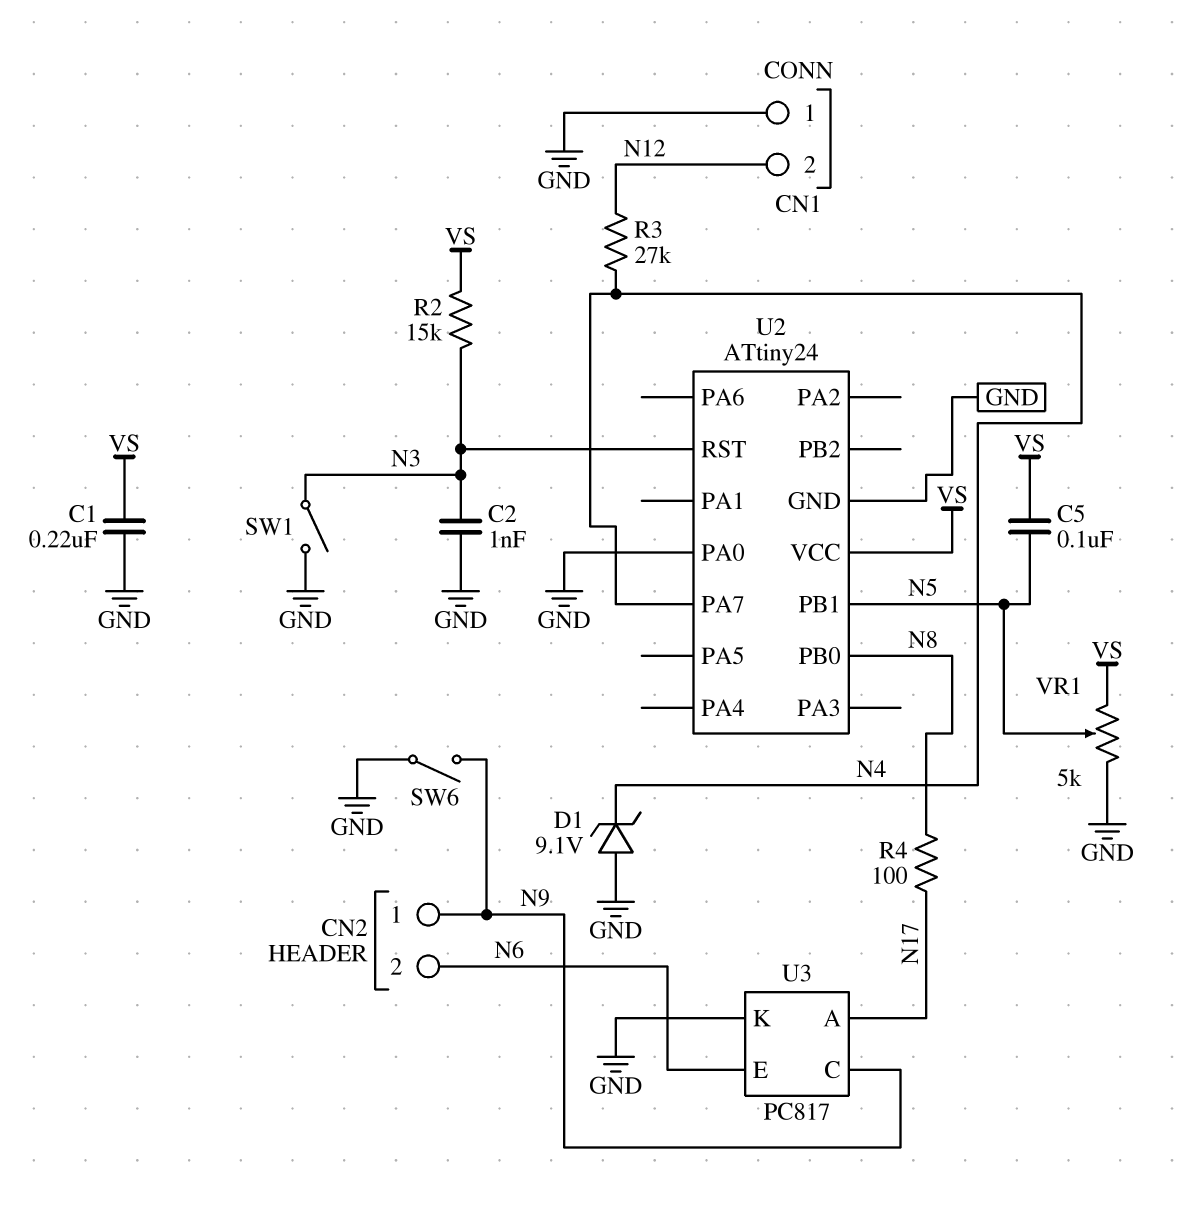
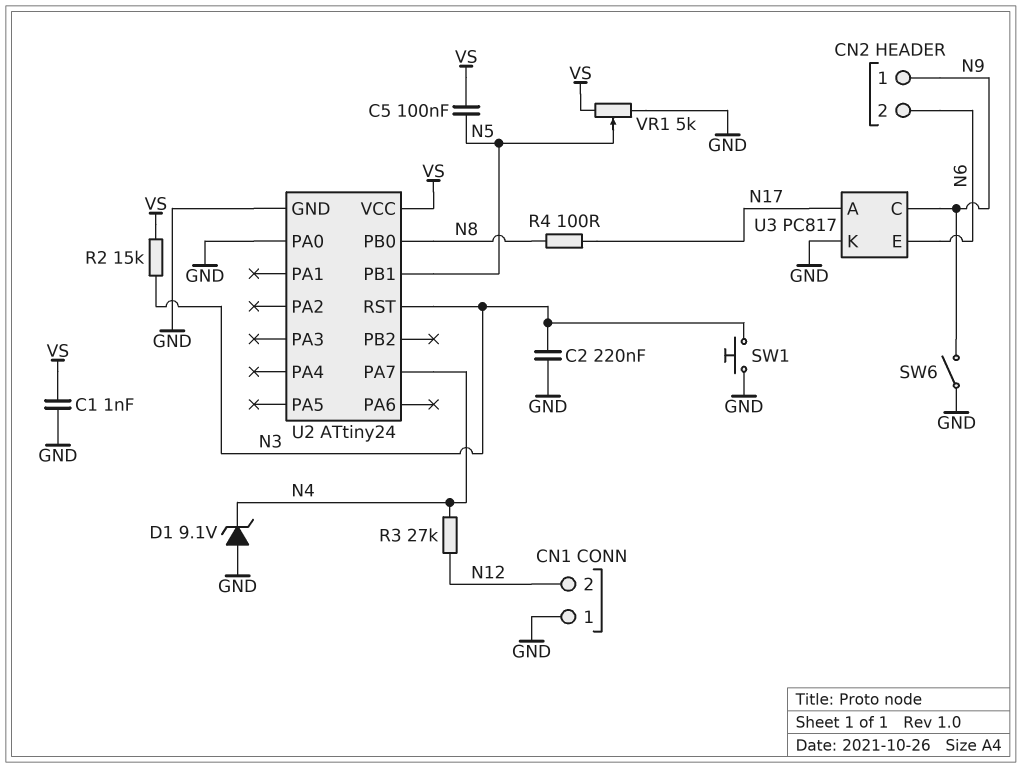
C1: 220nF (GND, VS) -> 1nF (GND, VS)
C2: 1nF (GND, N3) -> 220nF (GND, N3)
SW1: switch (GND, N3) -> button (GND, N3)

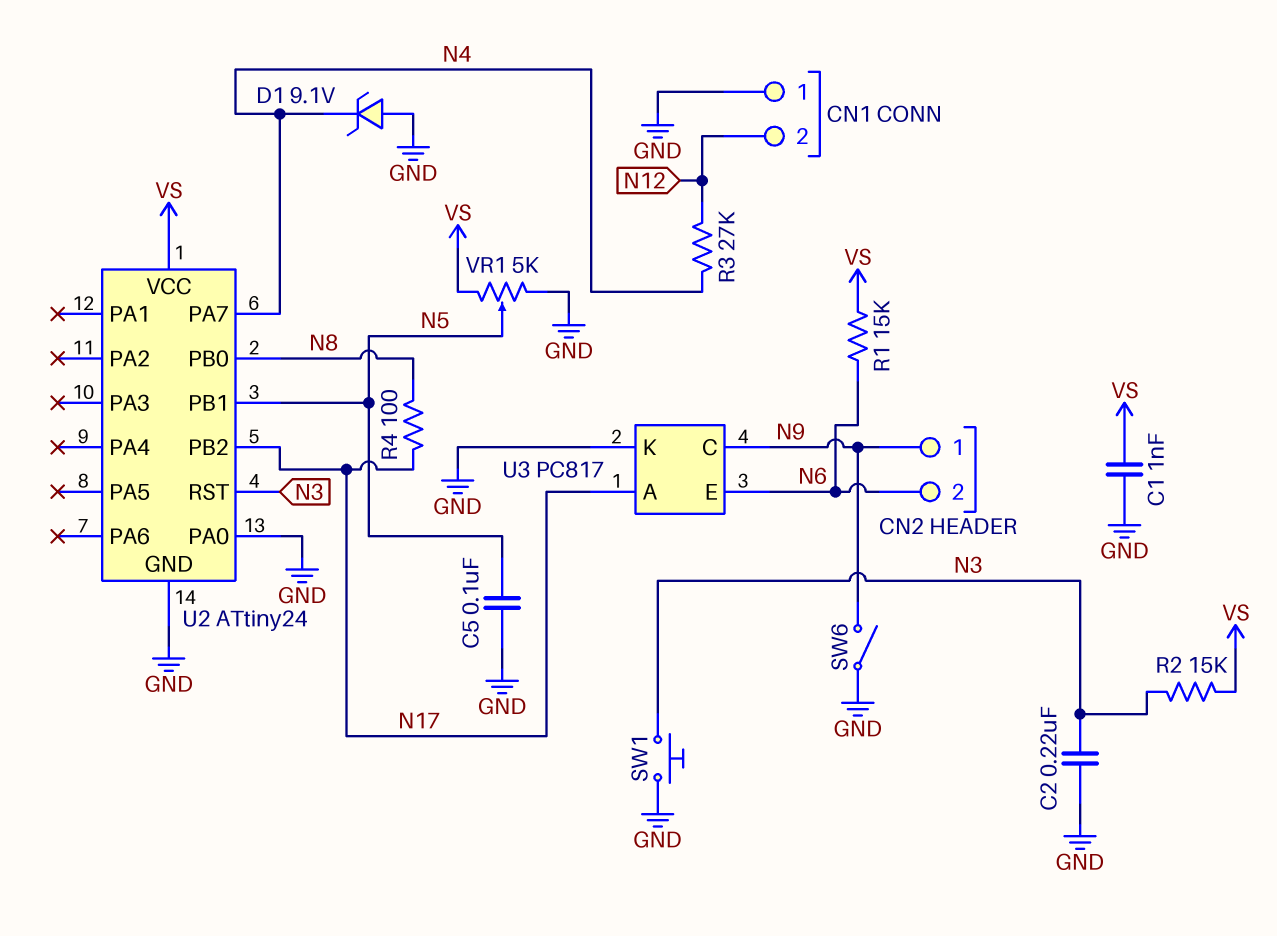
C5: 100nF (N5, VS) -> 100nF (GND, N5)
R1: none -> 15k (N6, VS)
U2 pin PB2: none -> N17

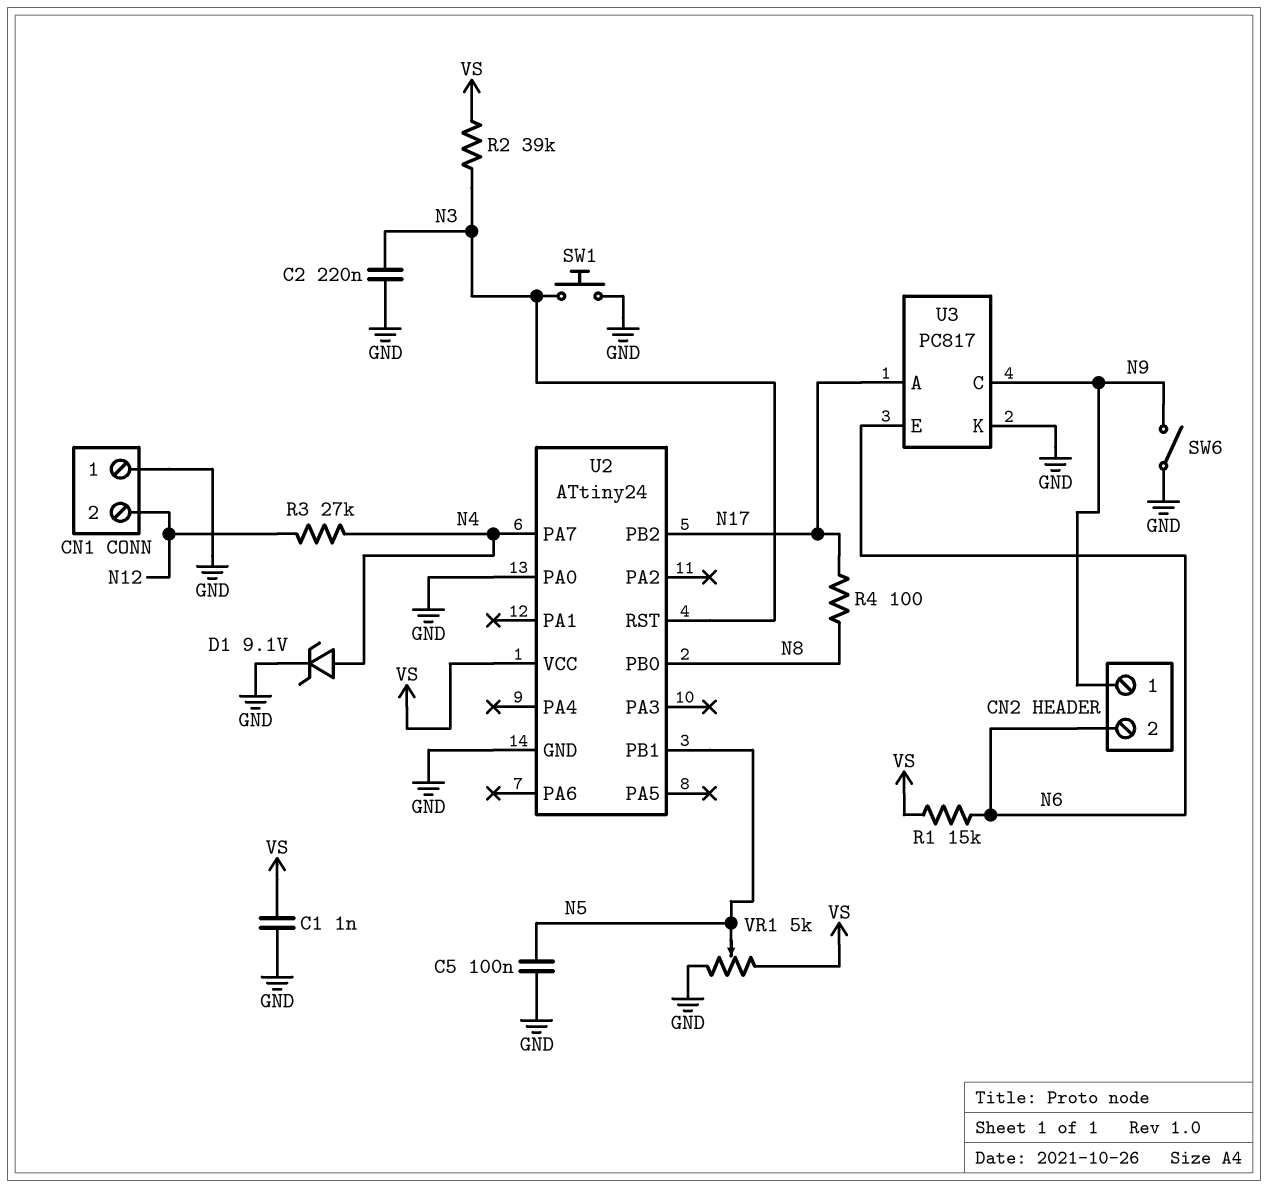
D1: zener 9.1V (A GND, K N4) -> zener 9.1V (A N4, K GND)
R2: 15k (N3, VS) -> 39k (N3, VS)

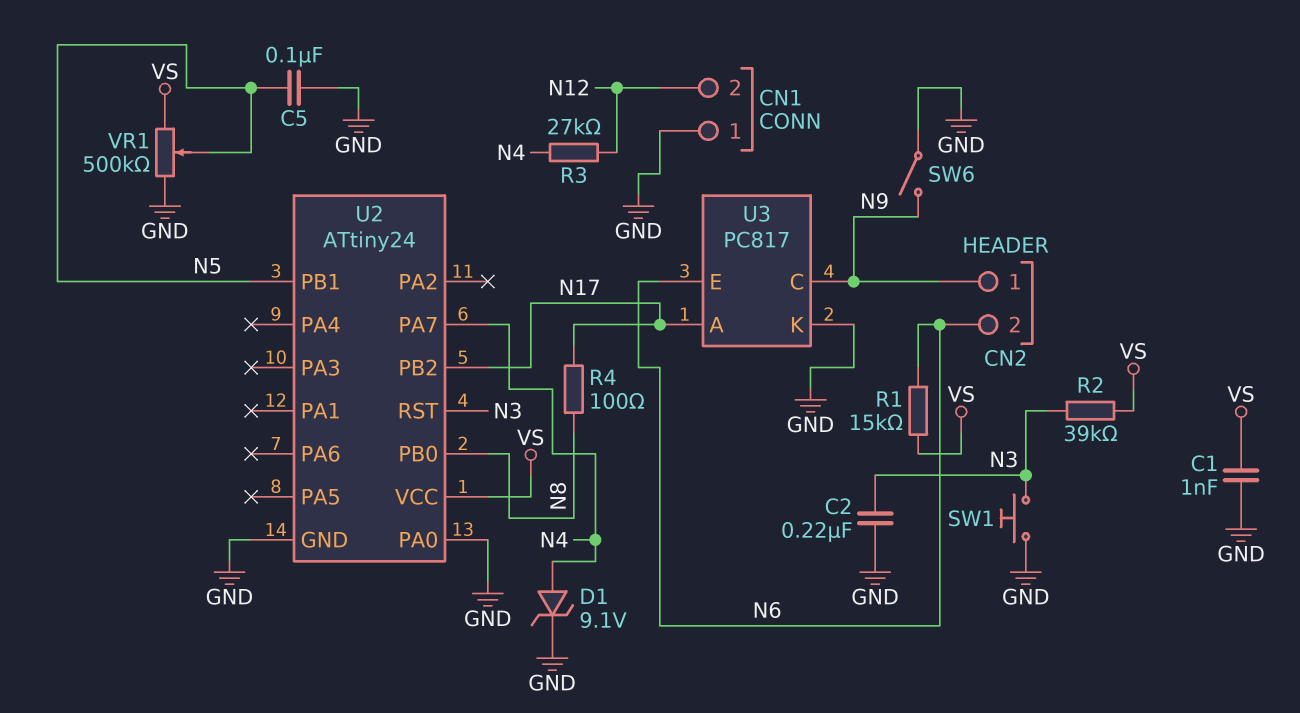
VR1: 5k (GND, VS, wiper N5) -> 500k (GND, VS, wiper N5)

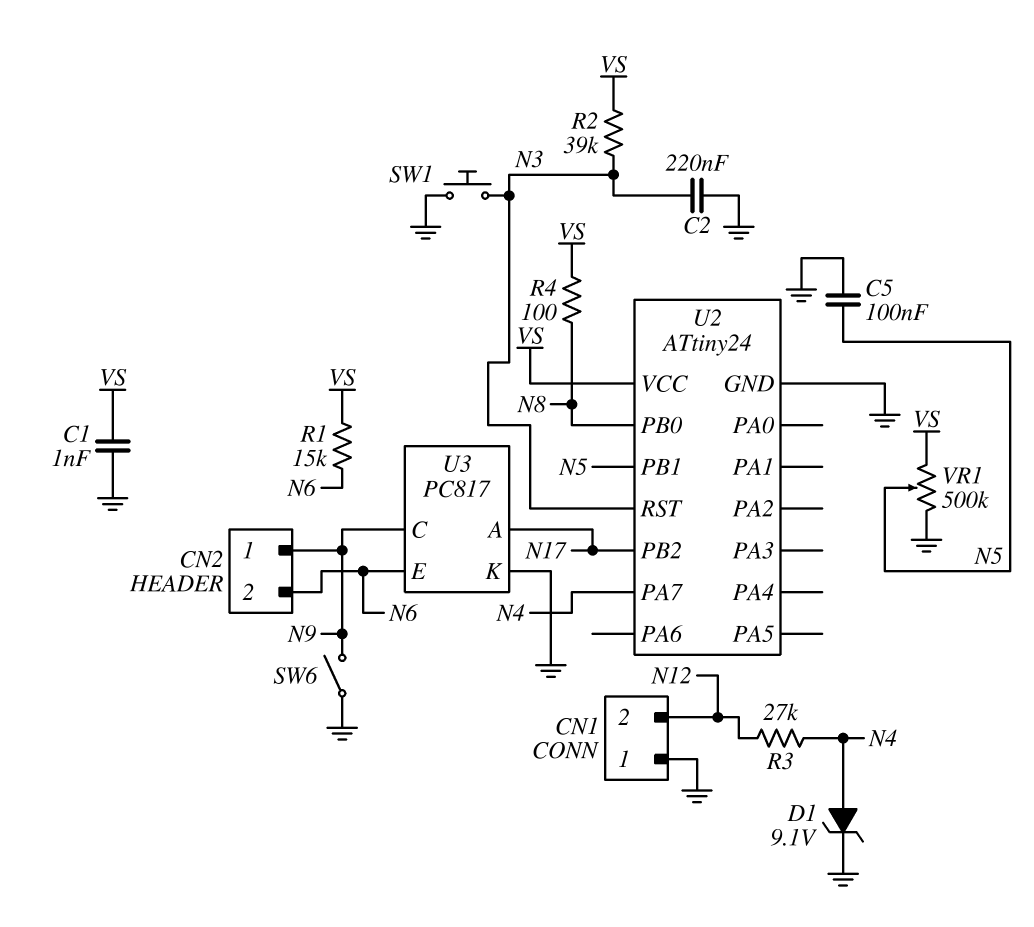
R4: 100 (N8, N17) -> 100 (N8, VS)
U2 pin PA0: GND -> none

